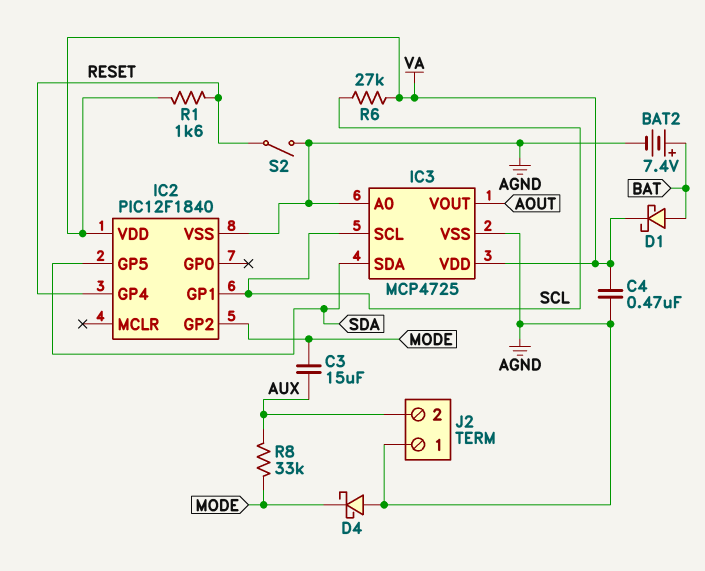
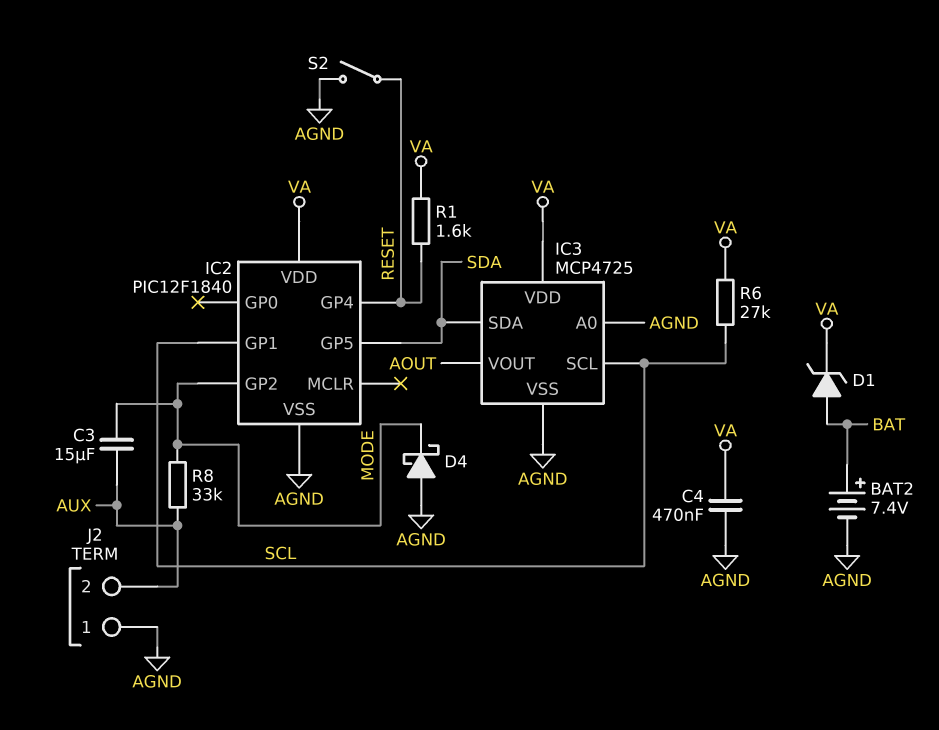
D1: schottky (A BAT, K VA) -> zener (A BAT, K VA)

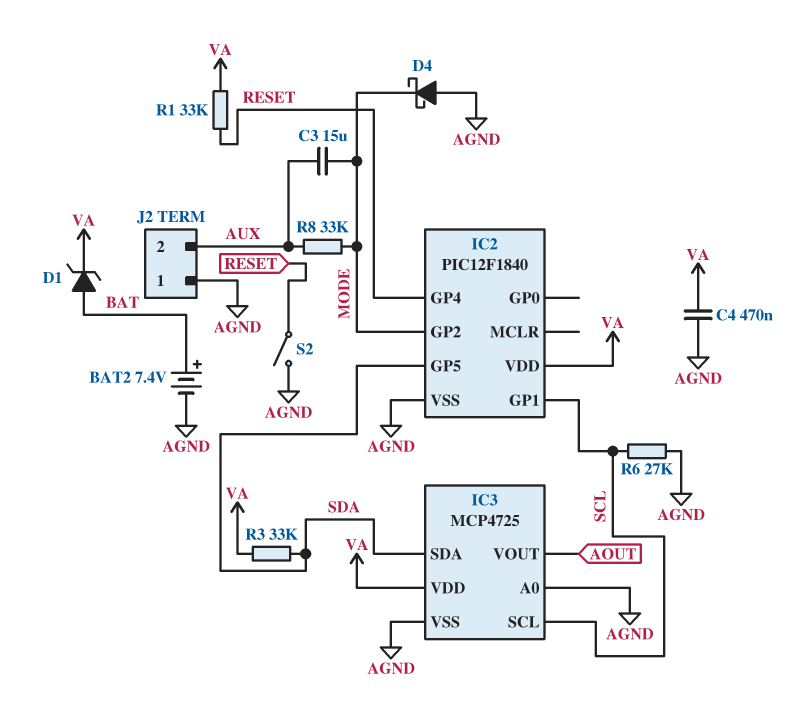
R1: 1.6k (RESET, VA) -> 33k (RESET, VA)
R3: none -> 33k (SDA, VA)
R6: 27k (SCL, VA) -> 27k (AGND, SCL)

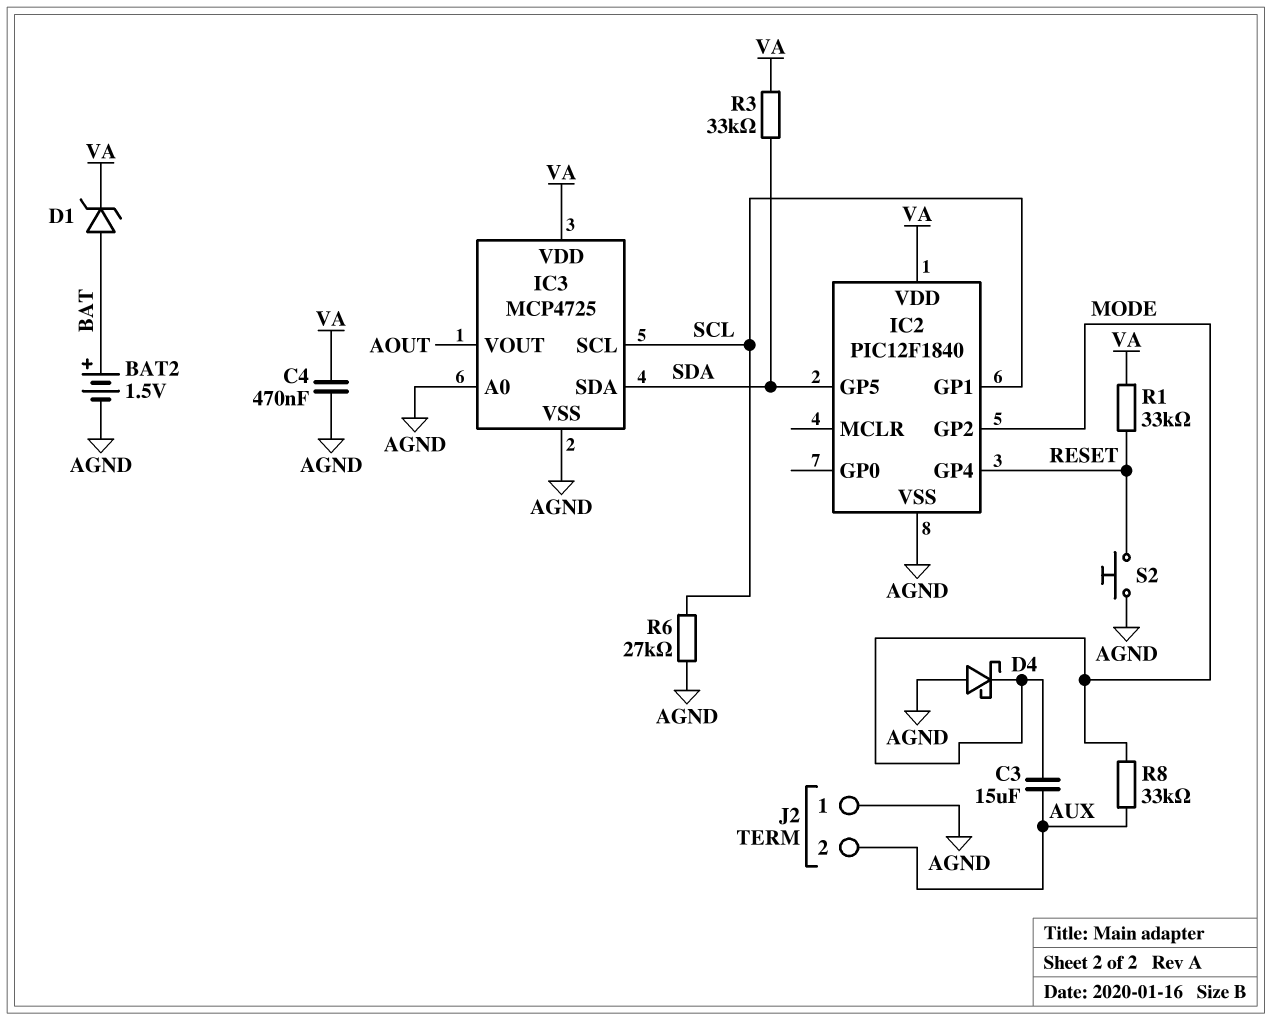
BAT2: 7.4V (plus BAT, minus AGND) -> 1.5V (plus BAT, minus AGND)
S2: switch (AGND, RESET) -> button (AGND, RESET)

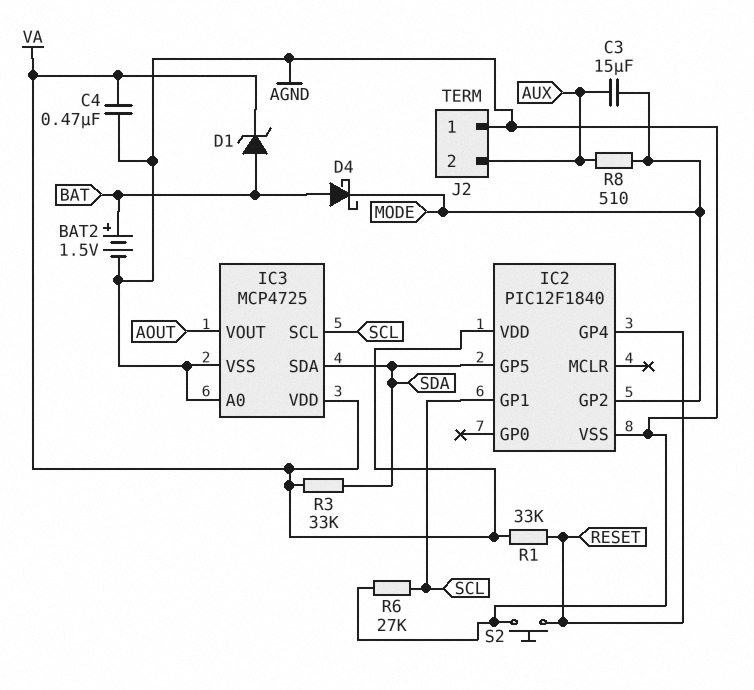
D4: schottky (A AGND, K MODE) -> schottky (A BAT, K MODE)
R8: 33k (AUX, MODE) -> 510 (AUX, MODE)

